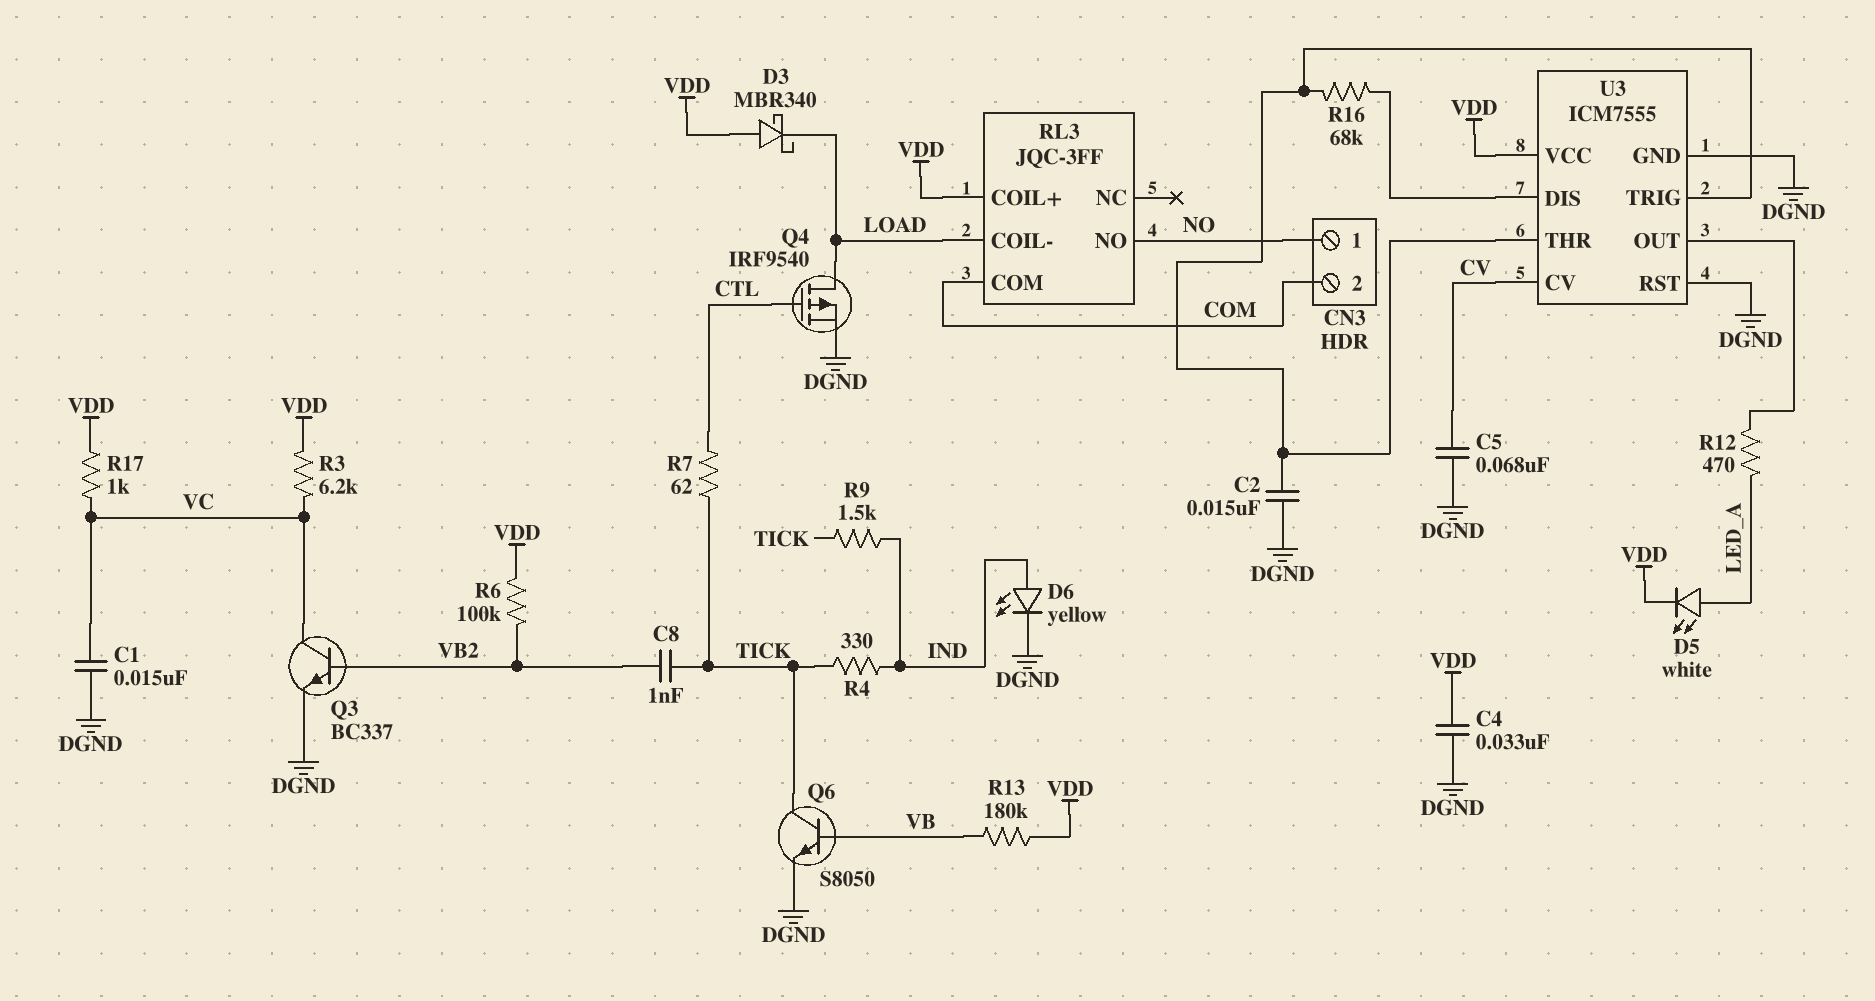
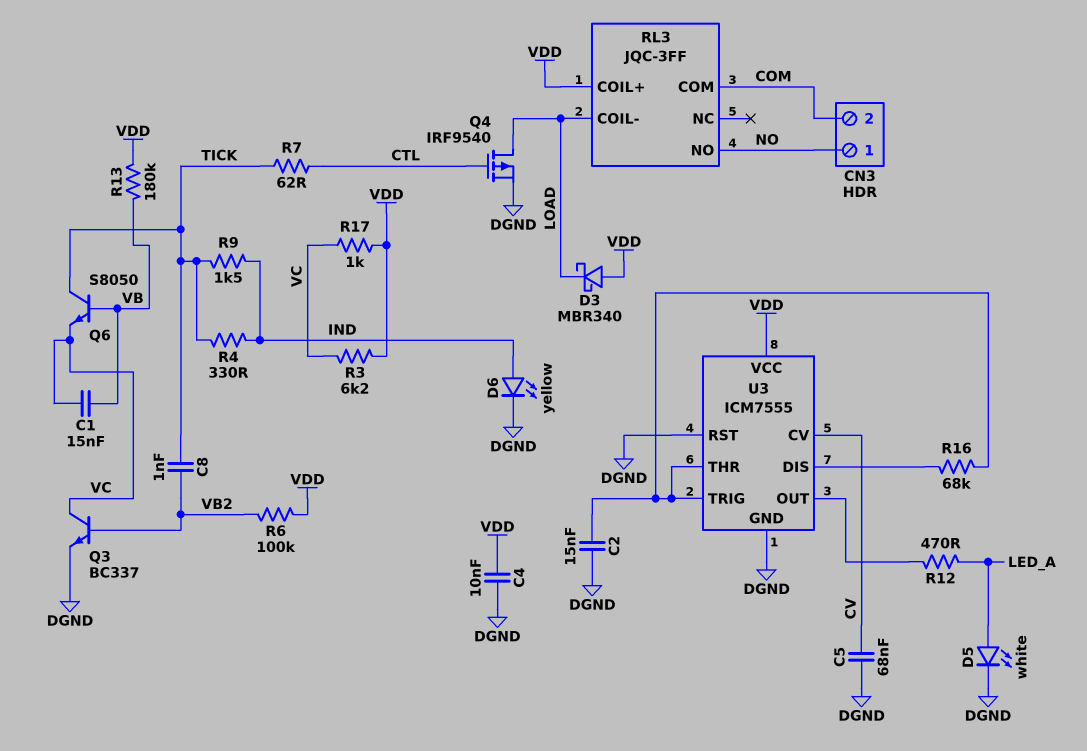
C1: 15nF (DGND, VC) -> 15nF (VB, VC)
C4: 33nF (DGND, VDD) -> 10nF (DGND, VDD)
D5: LED white (A LED_A, K VDD) -> LED white (A LED_A, K DGND)
Q6: NPN S8050 (B VB, C TICK, E DGND) -> NPN S8050 (B VB, C TICK, E VC)

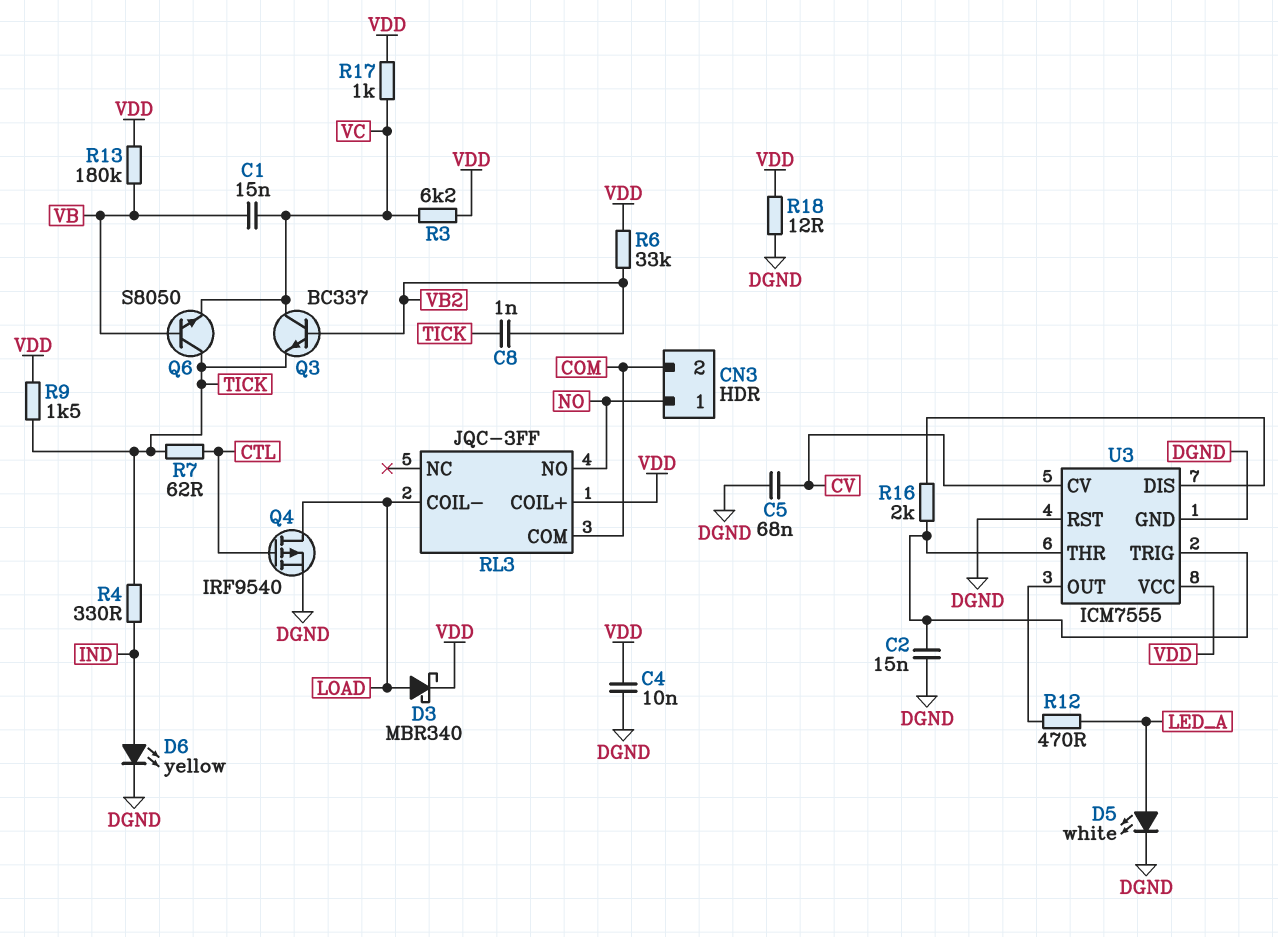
D3: schottky MBR340 (A VDD, K LOAD) -> schottky MBR340 (A LOAD, K VDD)
Q3: NPN BC337 (B VB2, C VC, E DGND) -> NPN BC337 (B VB2, C VC, E TICK)
R6: 100k (VB2, VDD) -> 33k (VB2, VDD)
R9: 1.5k (IND, TICK) -> 1.5k (TICK, VDD)
R16: 68k (U3/DIS, U3/THR) -> 2k (U3/DIS, U3/THR)
R18: none -> 12 (DGND, VDD)

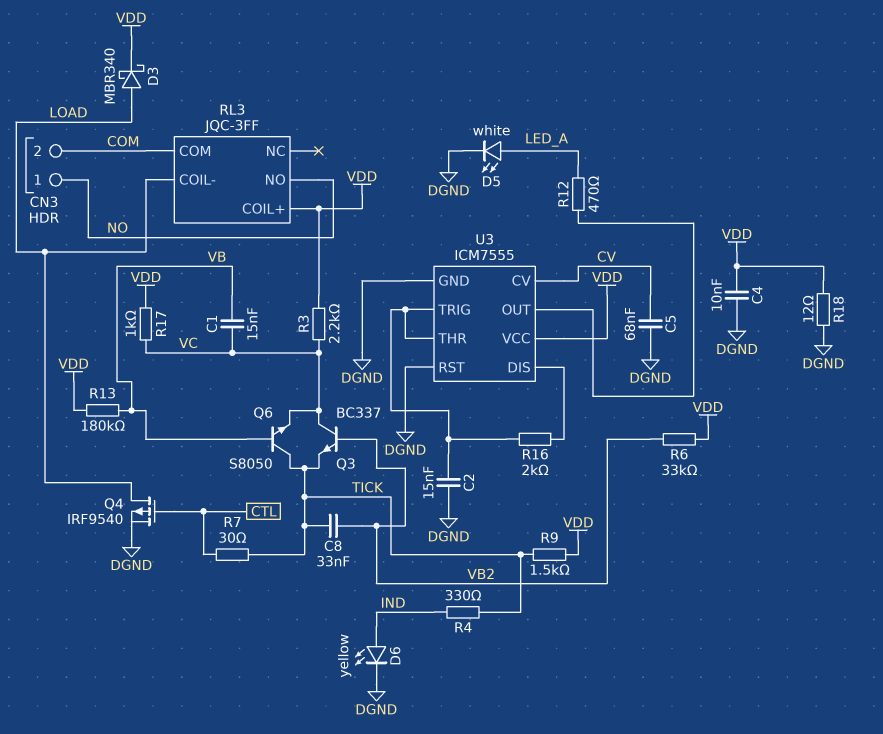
C8: 1nF (TICK, VB2) -> 33nF (TICK, VB2)
R3: 6.2k (VC, VDD) -> 2.2k (VC, VDD)
R7: 62 (CTL, TICK) -> 30 (CTL, TICK)

